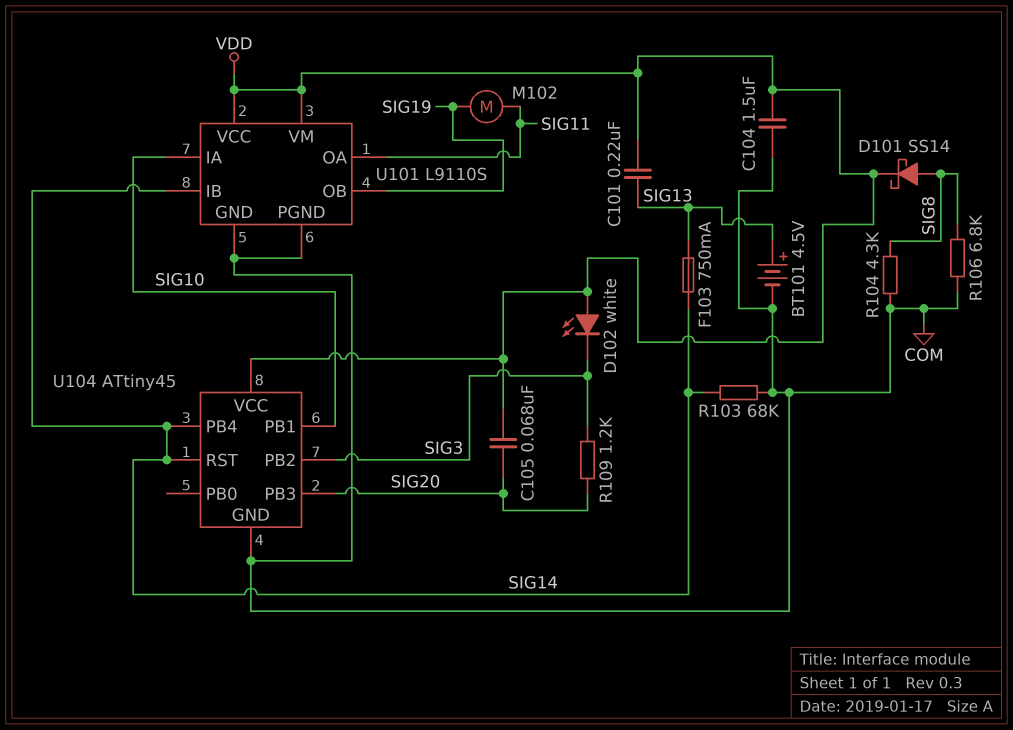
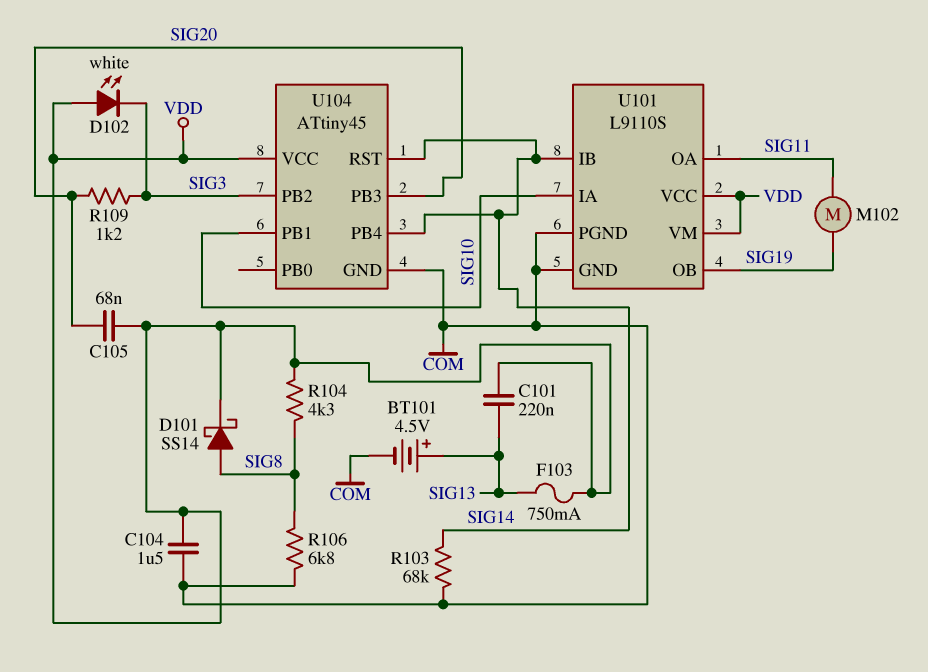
F103: 750mA (SIG13, SIG14) -> 750mA (SIG13, VDD)
R104: 4.3k (COM, SIG8) -> 4.3k (SIG8, VDD)

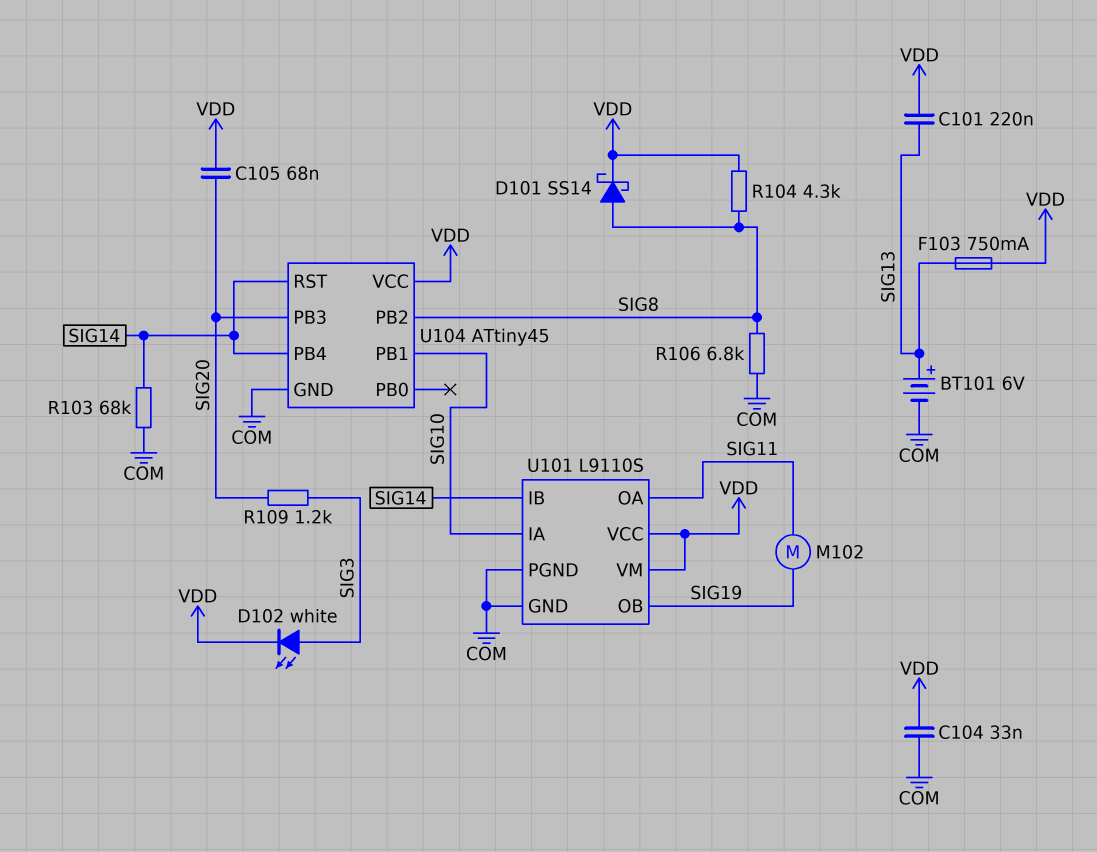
BT101: 4.5V (plus SIG13, minus COM) -> 6V (plus SIG13, minus COM)
C104: 1.5uF (COM, VDD) -> 33nF (COM, VDD)
D102: LED white (A VDD, K SIG3) -> LED white (A SIG3, K VDD)
U104 pin PB2: SIG3 -> SIG8

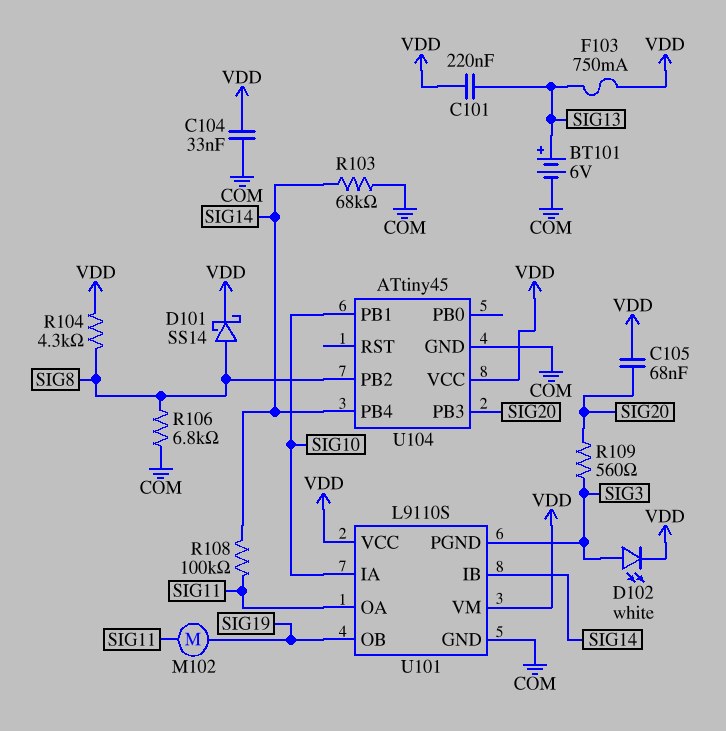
R108: none -> 100k (SIG11, SIG14)
R109: 1.2k (SIG3, SIG20) -> 560 (SIG3, SIG20)
U101 pin PGND: COM -> SIG3
U104 pin RST: SIG14 -> none

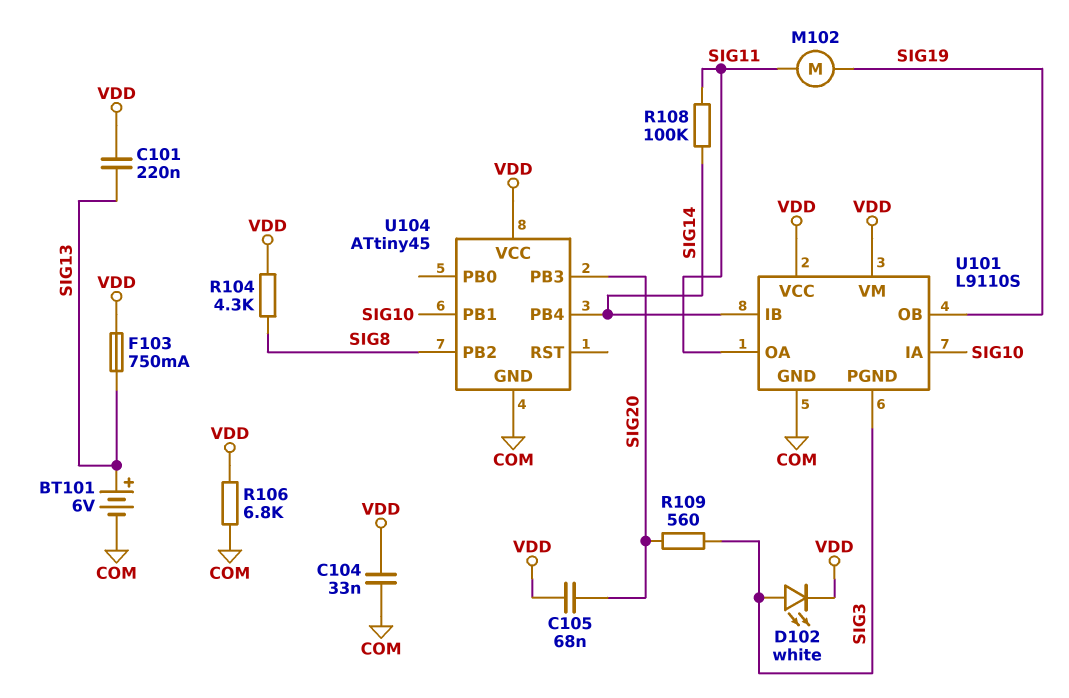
D101: schottky SS14 (A SIG8, K VDD) -> none
R103: 68k (COM, SIG14) -> none
R106: 6.8k (COM, SIG8) -> 6.8k (COM, VDD)

